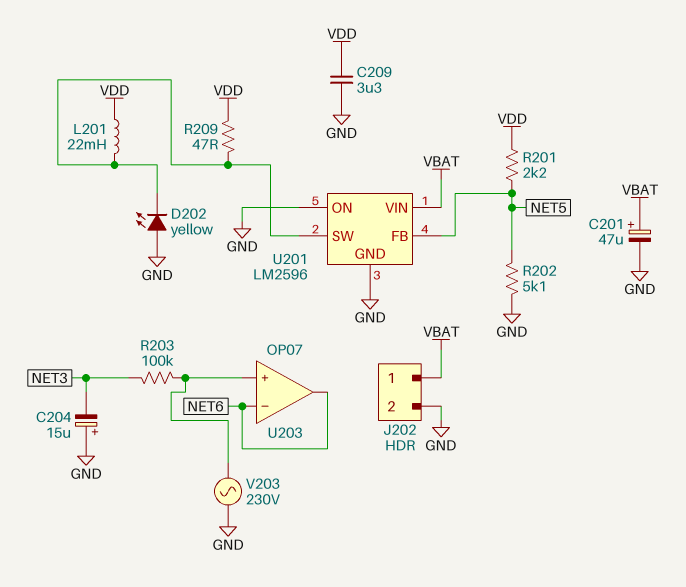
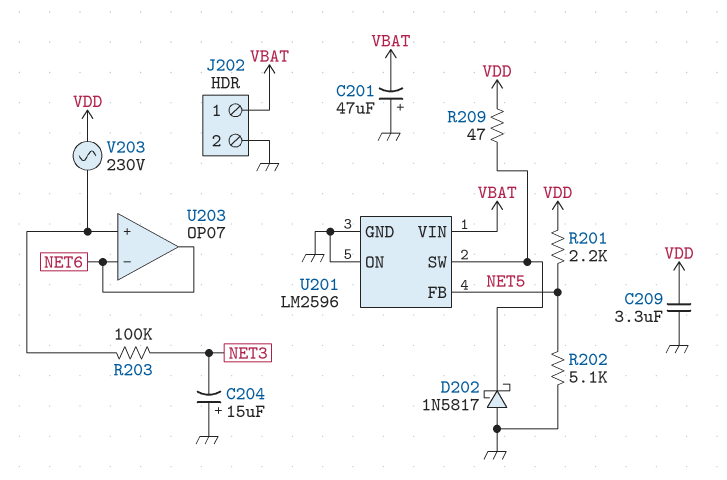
C201: 47uF (plus VBAT, minus GND) -> 47uF (plus GND, minus VBAT)
D202: LED yellow (A GND, K U201/SW) -> schottky 1N5817 (A GND, K U201/SW)
L201: 22mH (U201/SW, VDD) -> none
V203: AC 230V (GND, U203/in+) -> AC 230V (U203/in+, VDD)

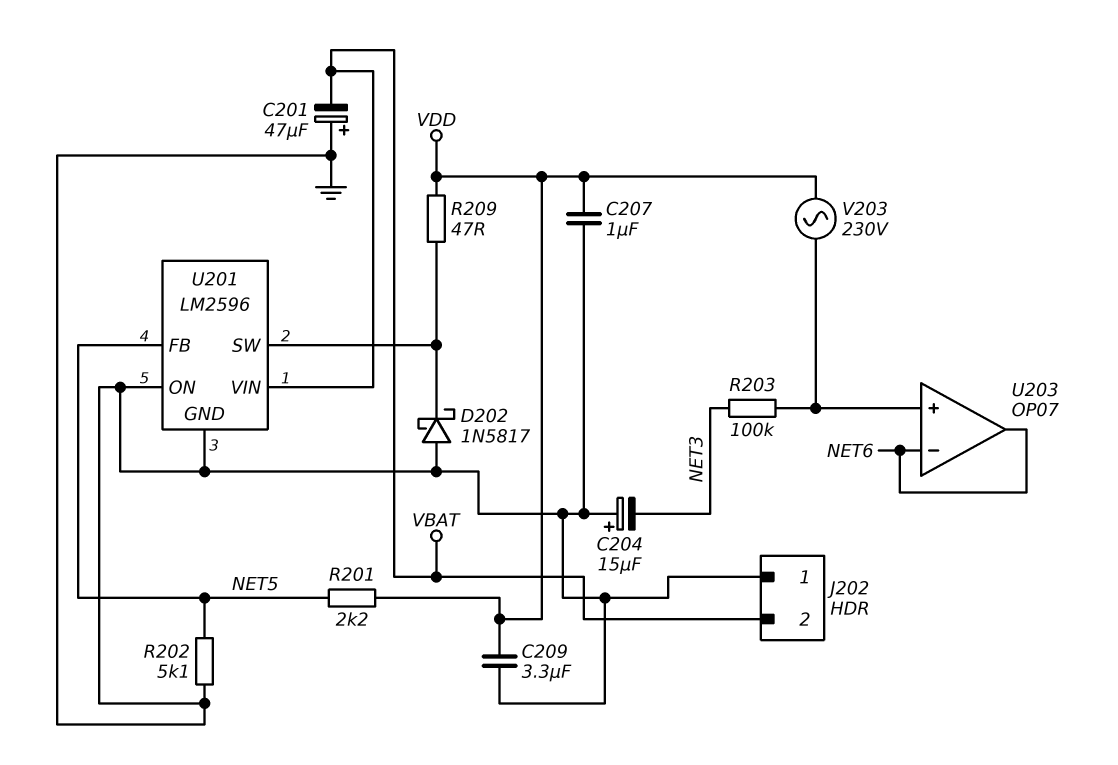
C207: none -> 1uF (GND, VDD)
J202 pin 1: VBAT -> GND
J202 pin 2: GND -> VBAT

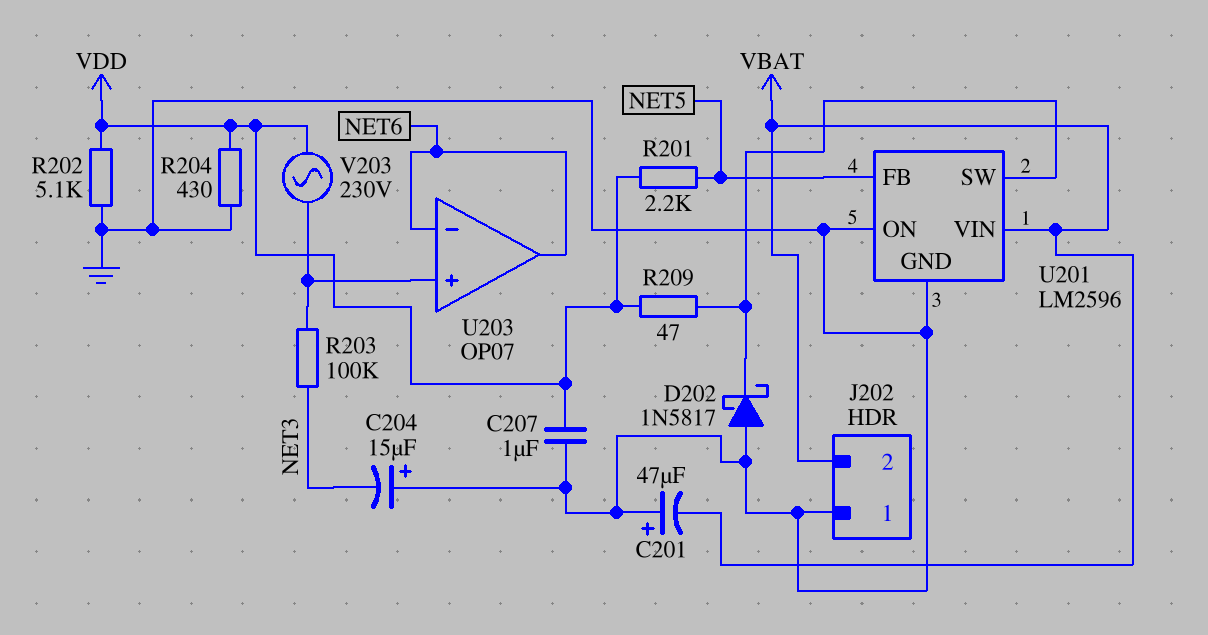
C209: 3.3uF (GND, VDD) -> none
R202: 5.1k (GND, NET5) -> 5.1k (GND, VDD)
R204: none -> 430 (GND, VDD)

